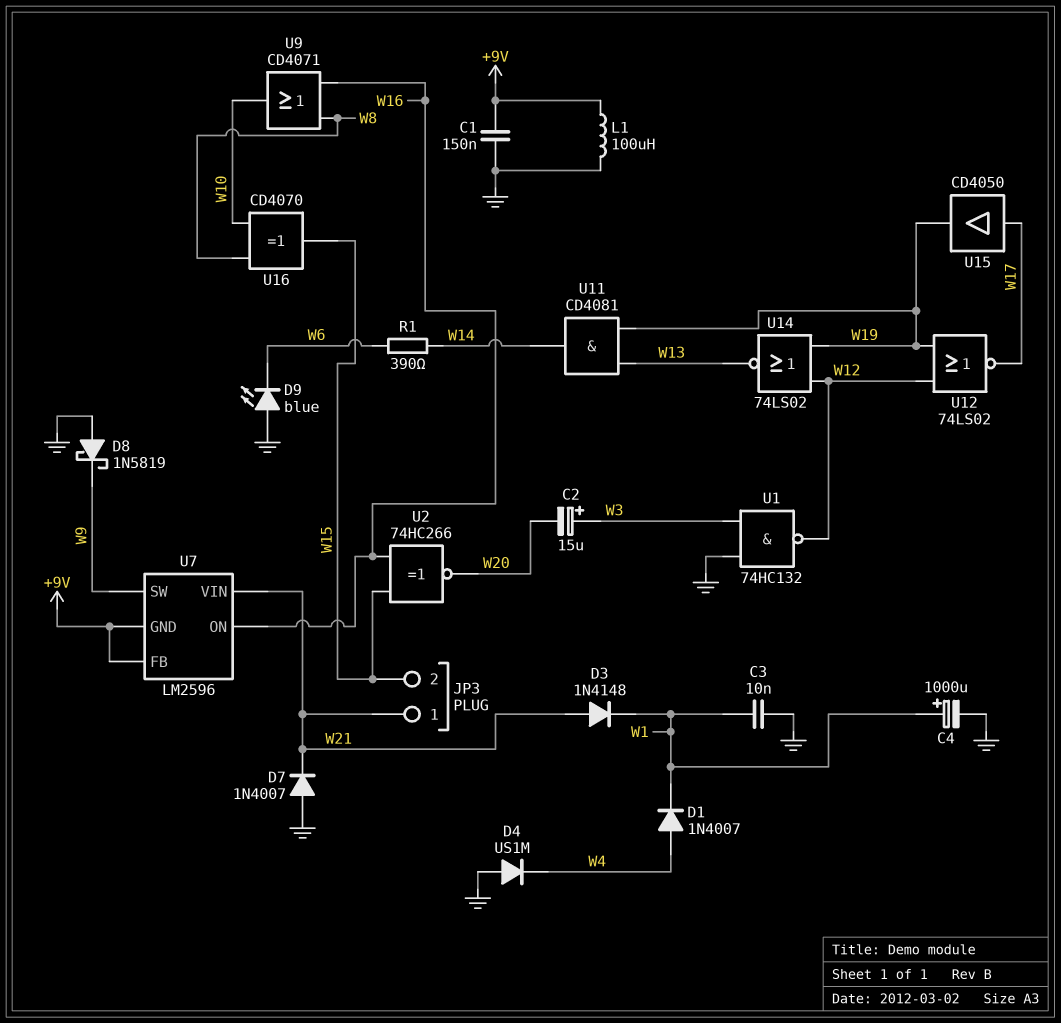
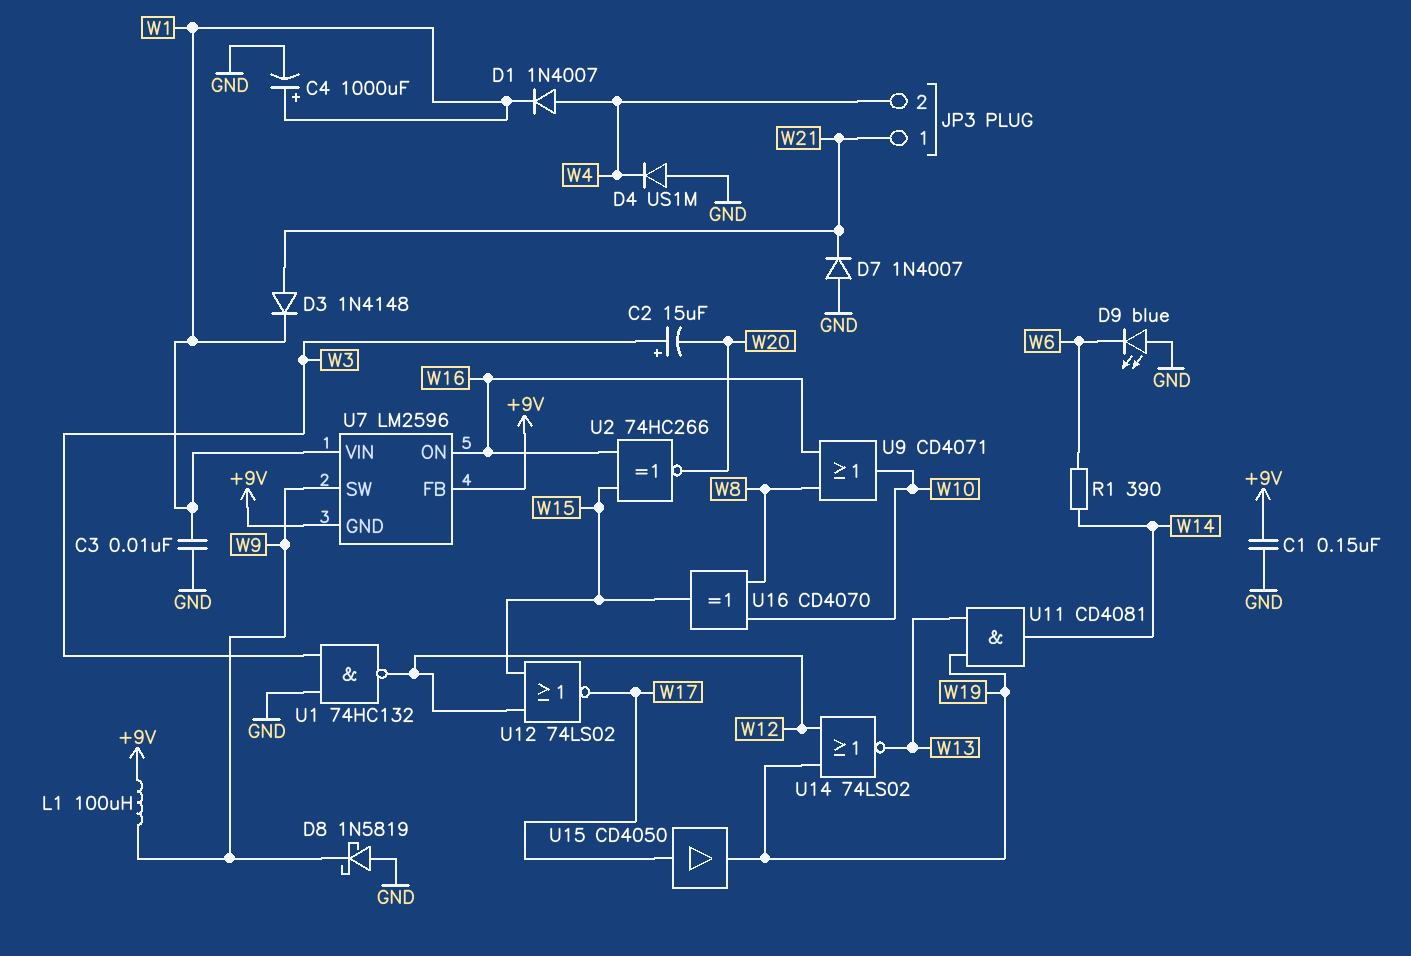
JP3 pin 2: W15 -> W4
L1: 100uH (+9V, GND) -> 100uH (+9V, W9)
U7 pin VIN: W21 -> W1
U12: NOR 74LS02 (in W12, in W19, out W17) -> NOR 74LS02 (in W12, in W15, out W17)

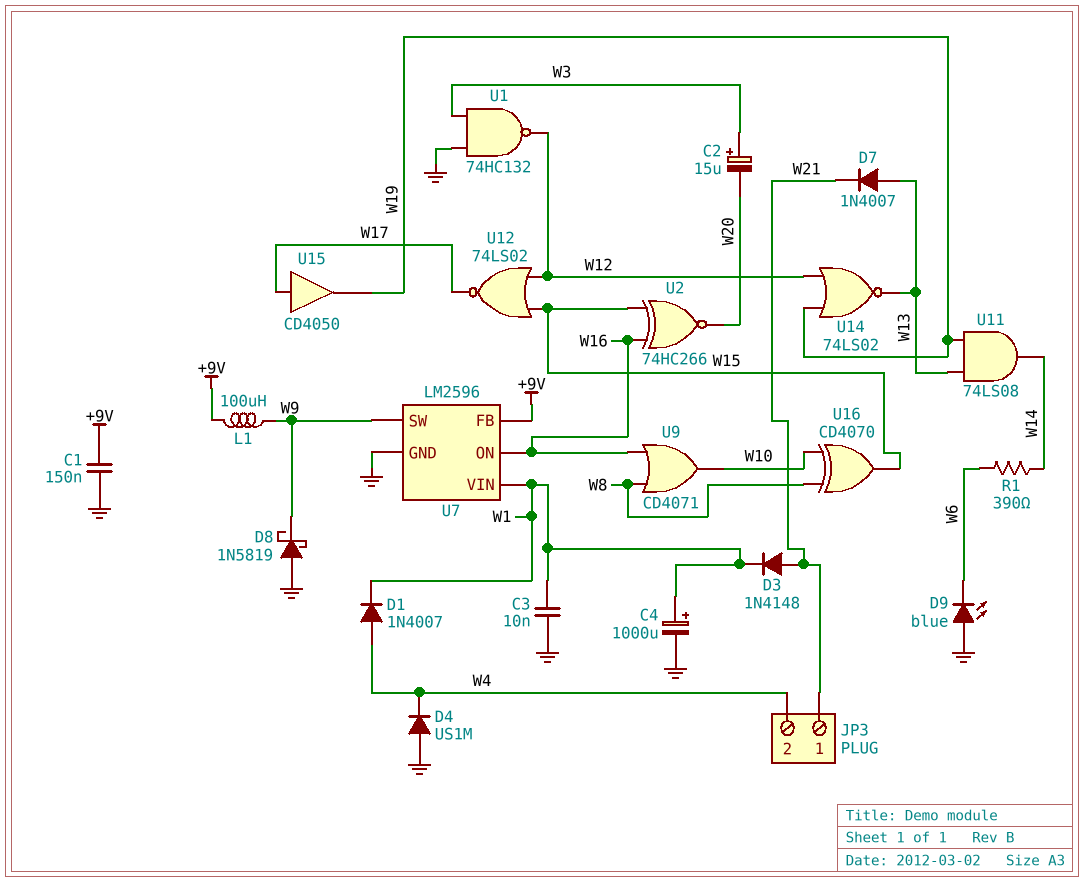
D7: diode 1N4007 (A GND, K W21) -> diode 1N4007 (A W13, K W21)
U7 pin GND: +9V -> GND
U11: AND CD4081 (in W13, in W19, out W14) -> AND 74LS08 (in W13, in W19, out W14)

